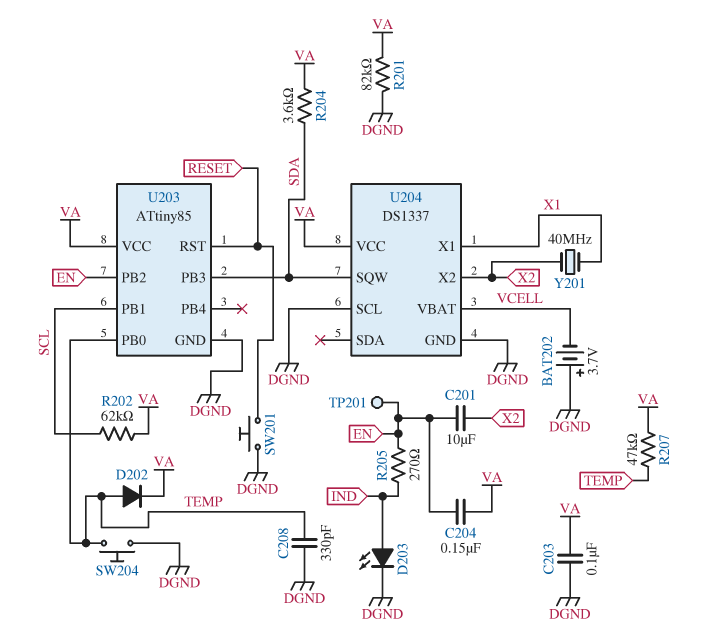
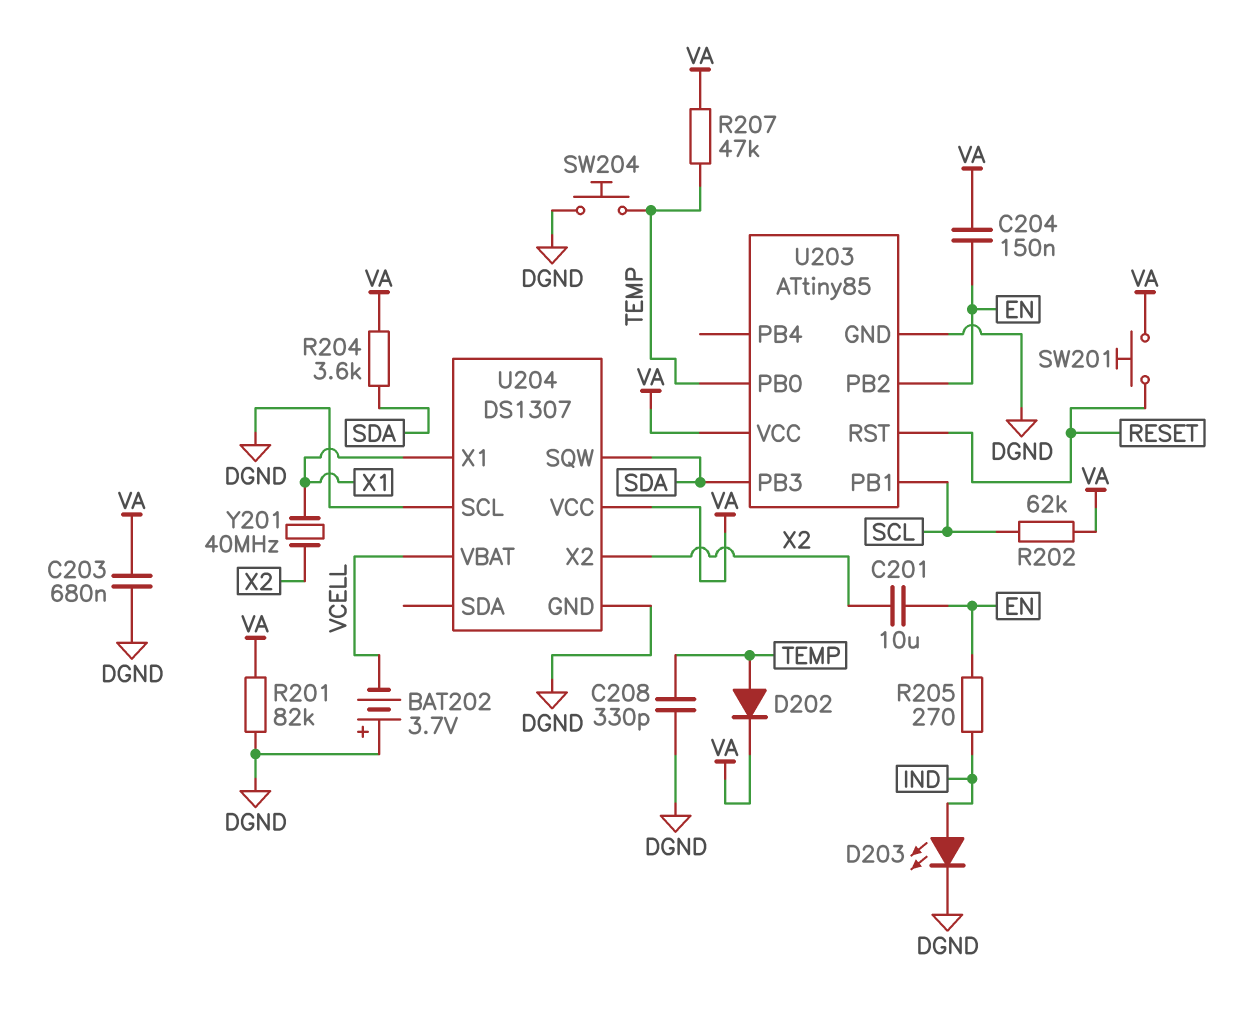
C203: 100nF (DGND, VA) -> 680nF (DGND, VA)
SW201: button (DGND, RESET) -> button (RESET, VA)
TP201: test point (EN) -> none
U204: DS1337 -> DS1307

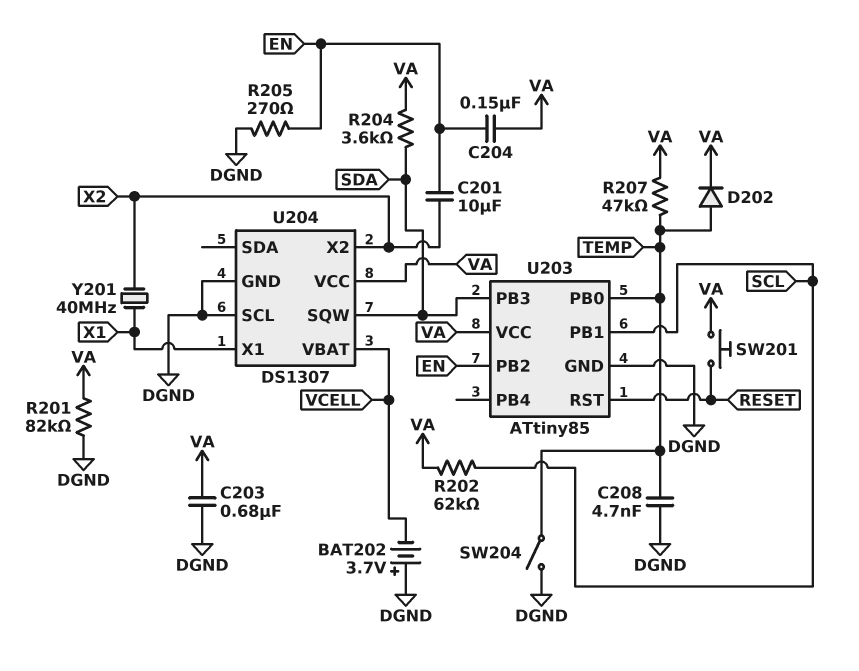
C208: 330pF (DGND, TEMP) -> 4.7nF (DGND, TEMP)
D203: LED (A IND, K DGND) -> none
R205: 270 (EN, IND) -> 270 (DGND, EN)
SW204: button (DGND, TEMP) -> switch (DGND, TEMP)

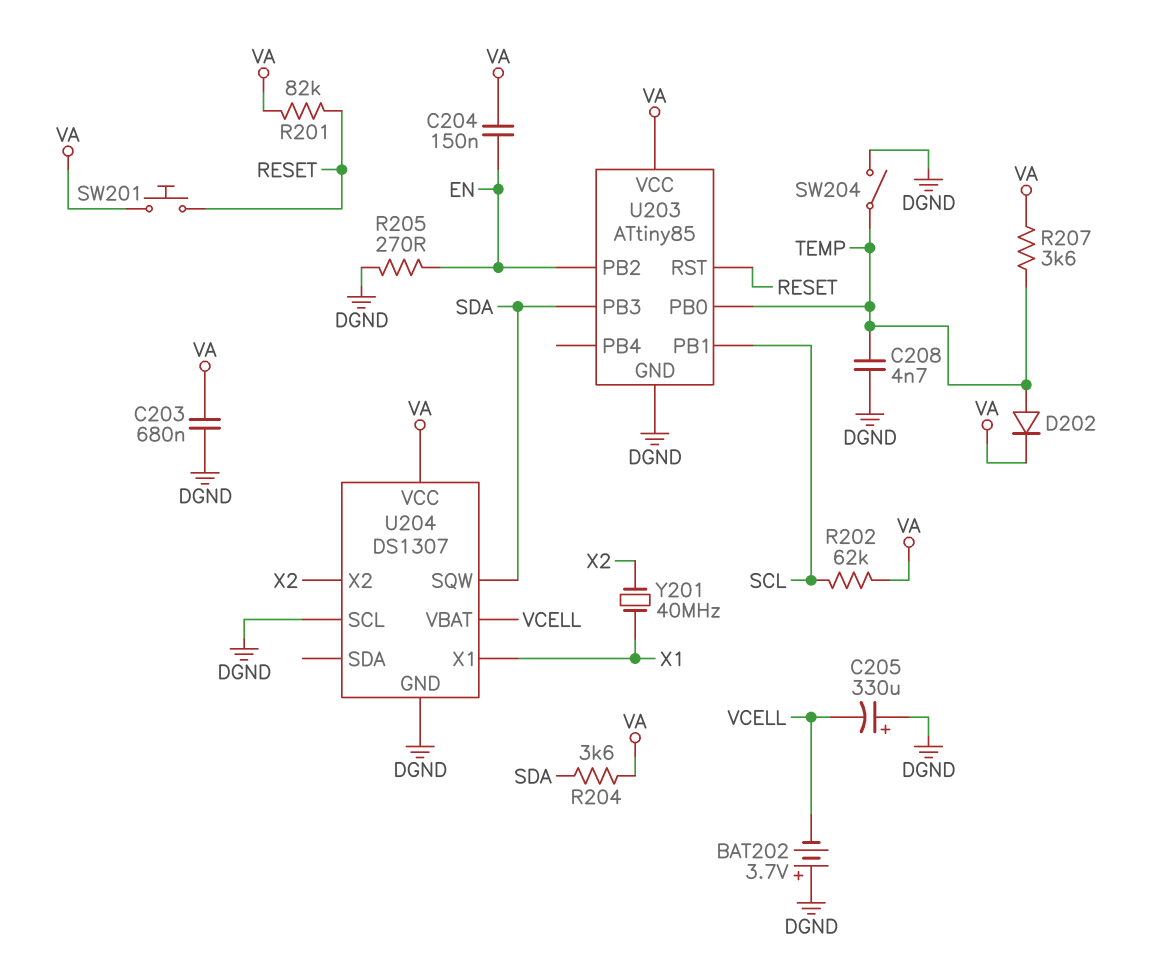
C201: 10uF (EN, X2) -> none
C205: none -> 330uF (plus DGND, minus VCELL)
R201: 82k (DGND, VA) -> 82k (RESET, VA)
R207: 47k (TEMP, VA) -> 3.6k (TEMP, VA)

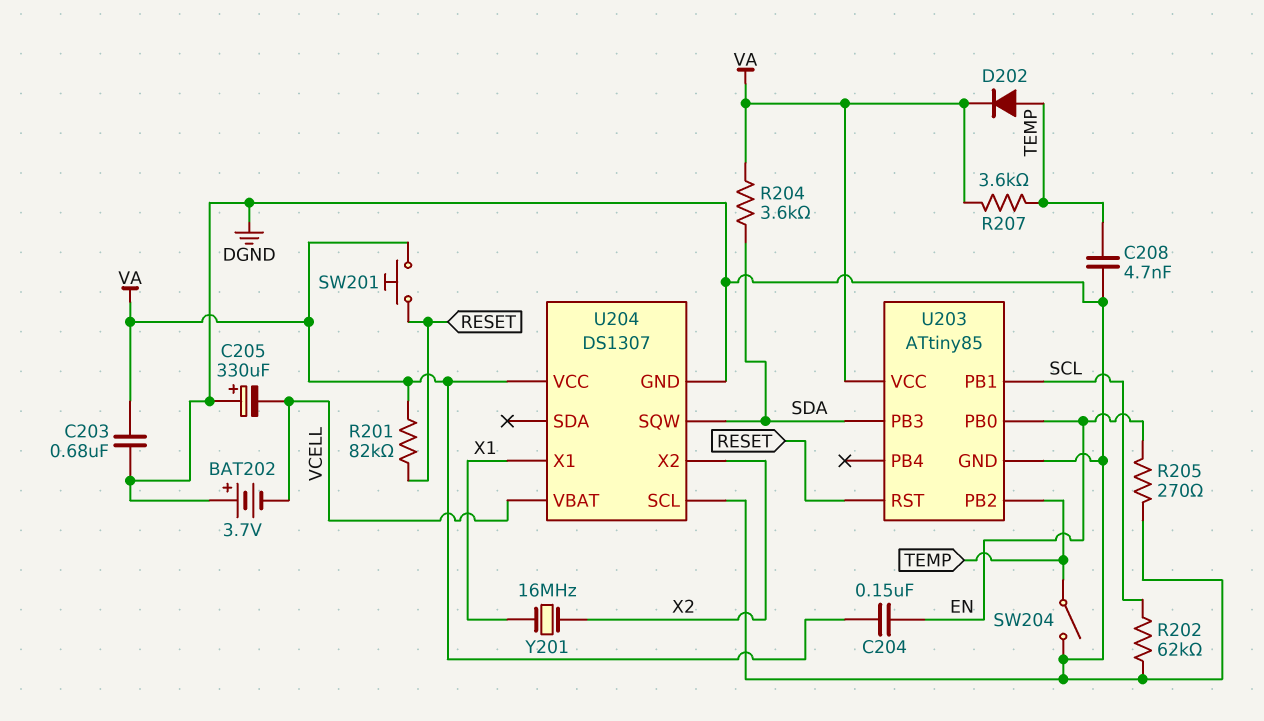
R202: 62k (SCL, VA) -> 62k (DGND, SCL)
U203 pin PB0: TEMP -> EN
U203 pin PB2: EN -> TEMP
Y201: 40MHz (X1, X2) -> 16MHz (X1, X2)

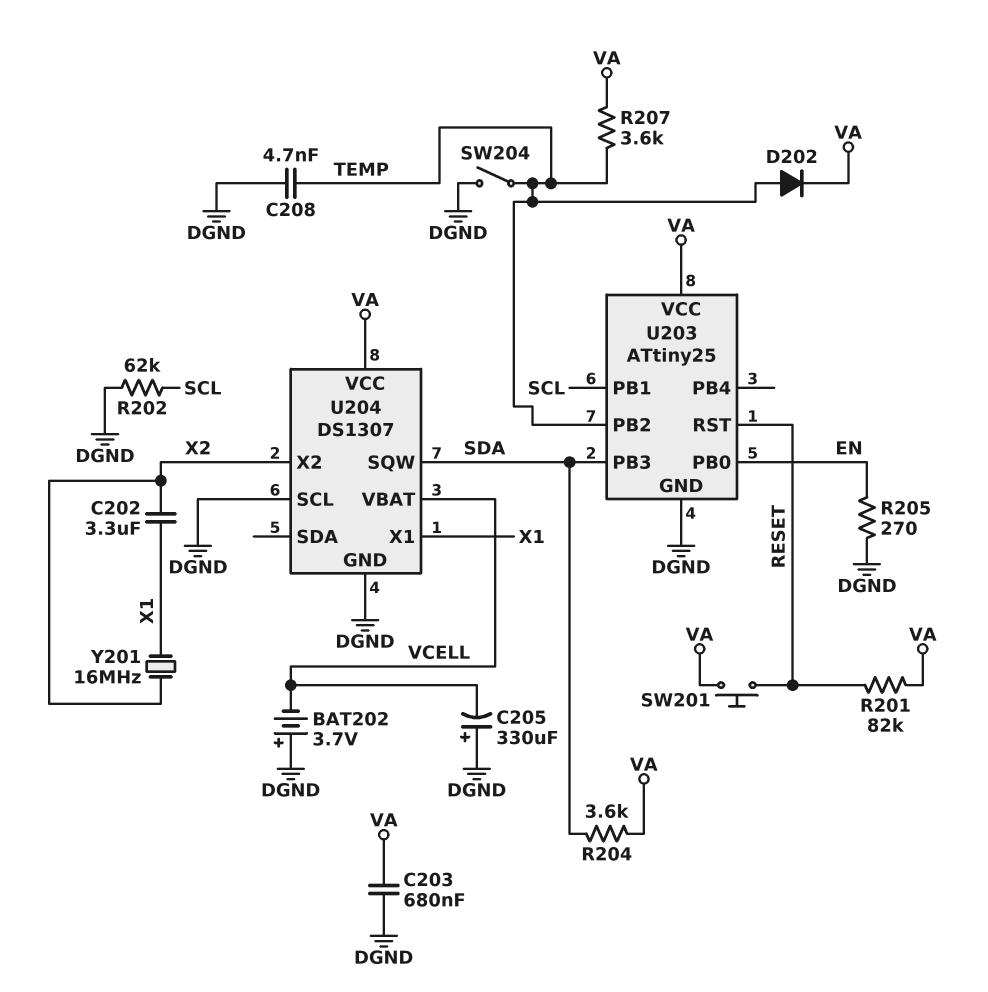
C202: none -> 3.3uF (X1, X2)
C204: 150nF (EN, VA) -> none
U203: ATtiny85 -> ATtiny25

